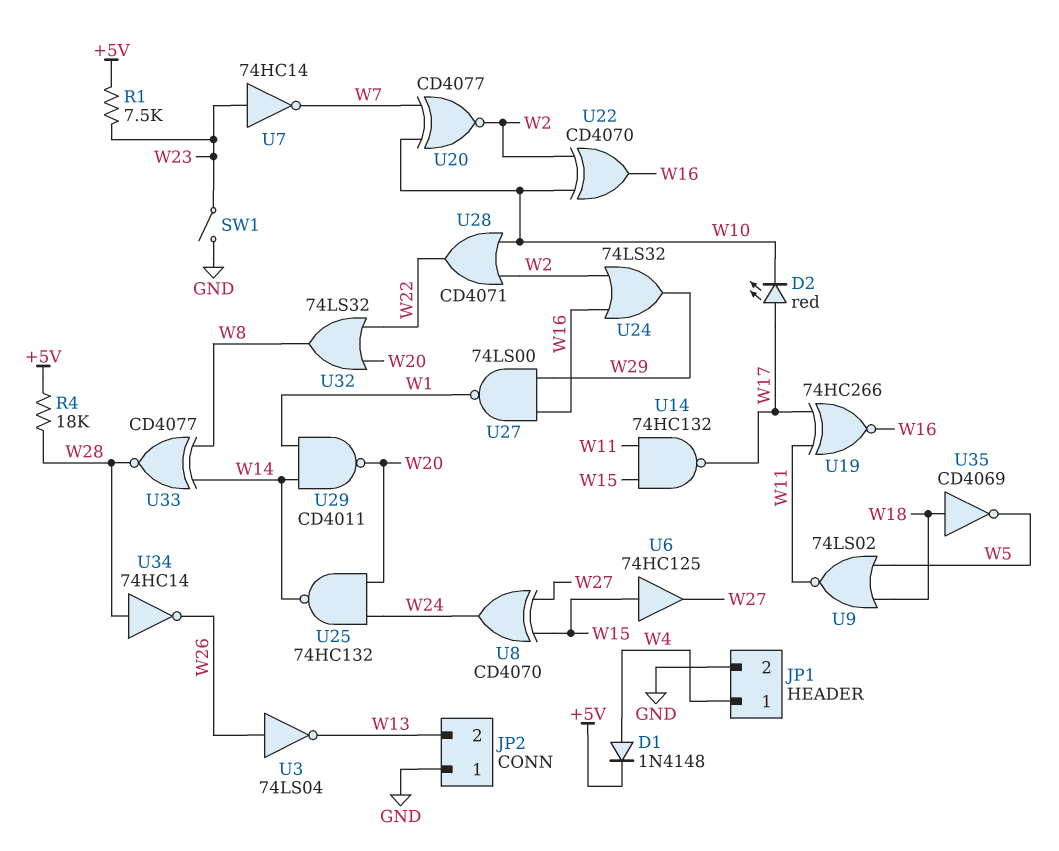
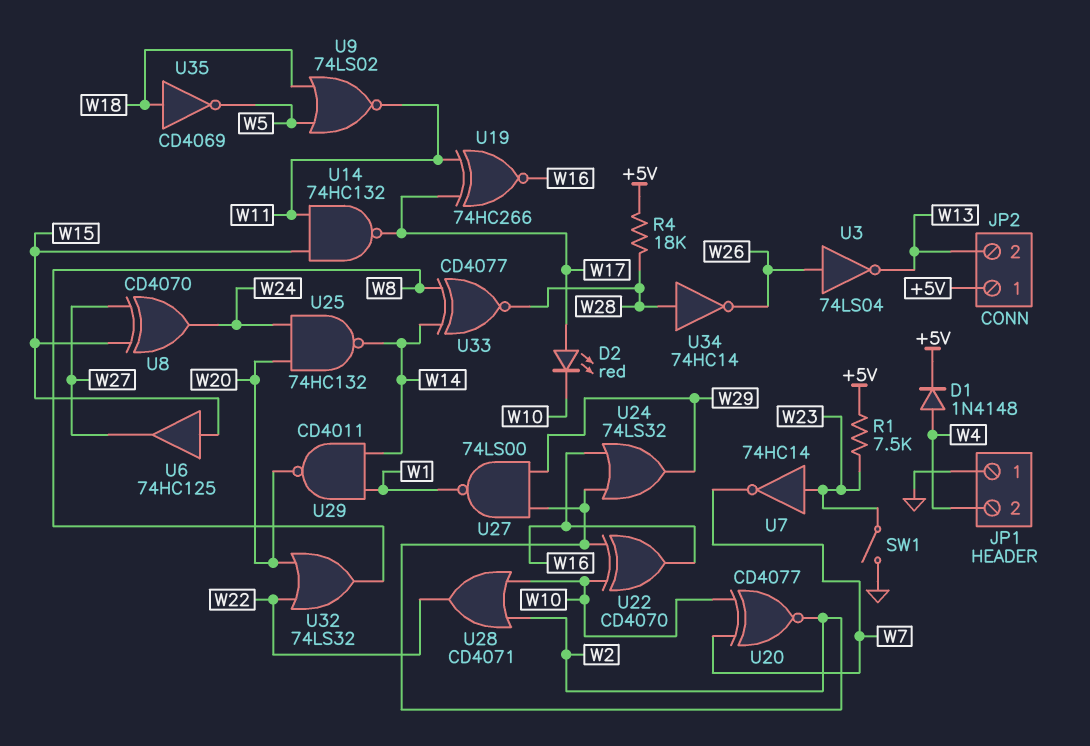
JP1 pin 1: W4 -> GND
JP1 pin 2: GND -> W4
JP2 pin 1: GND -> +5V
U27: NAND 74LS00 (in W16, in W29, out W1) -> NAND 74LS00 (in W2, in W29, out W1)

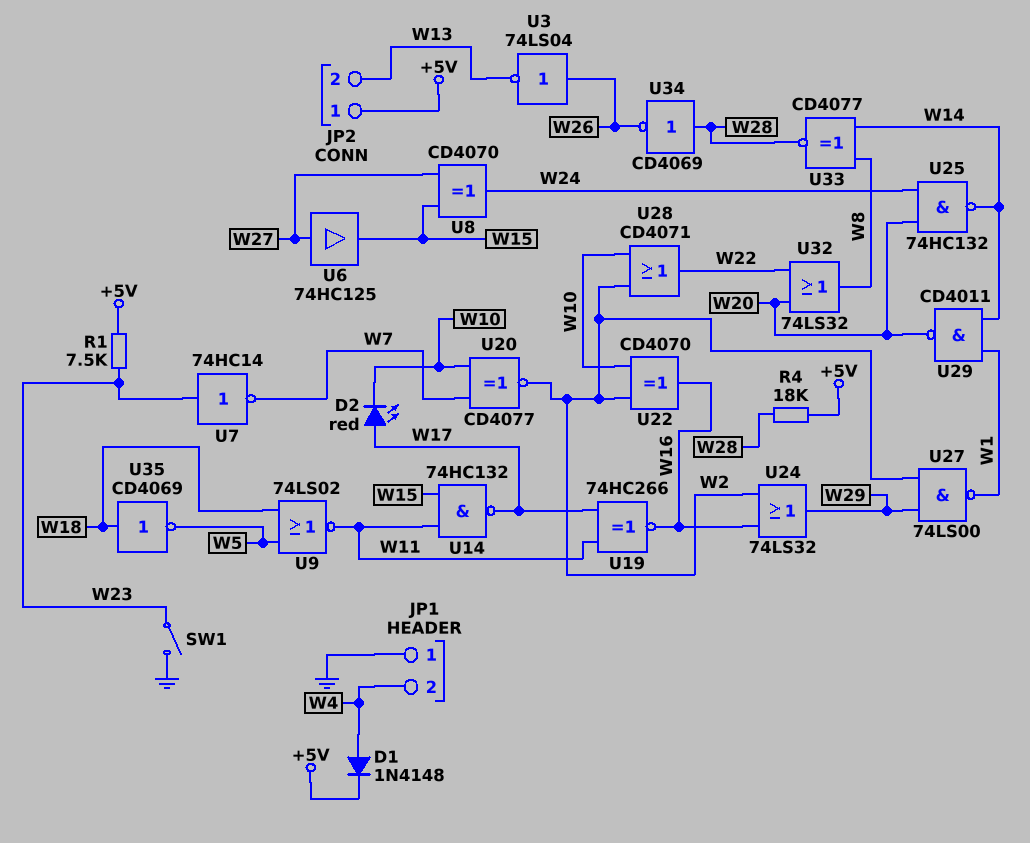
U6: buffer 74HC125 (in W15, out W27) -> buffer 74HC125 (in W27, out W15)
U34: NOT 74HC14 (in W28, out W26) -> NOT CD4069 (in W28, out W26)

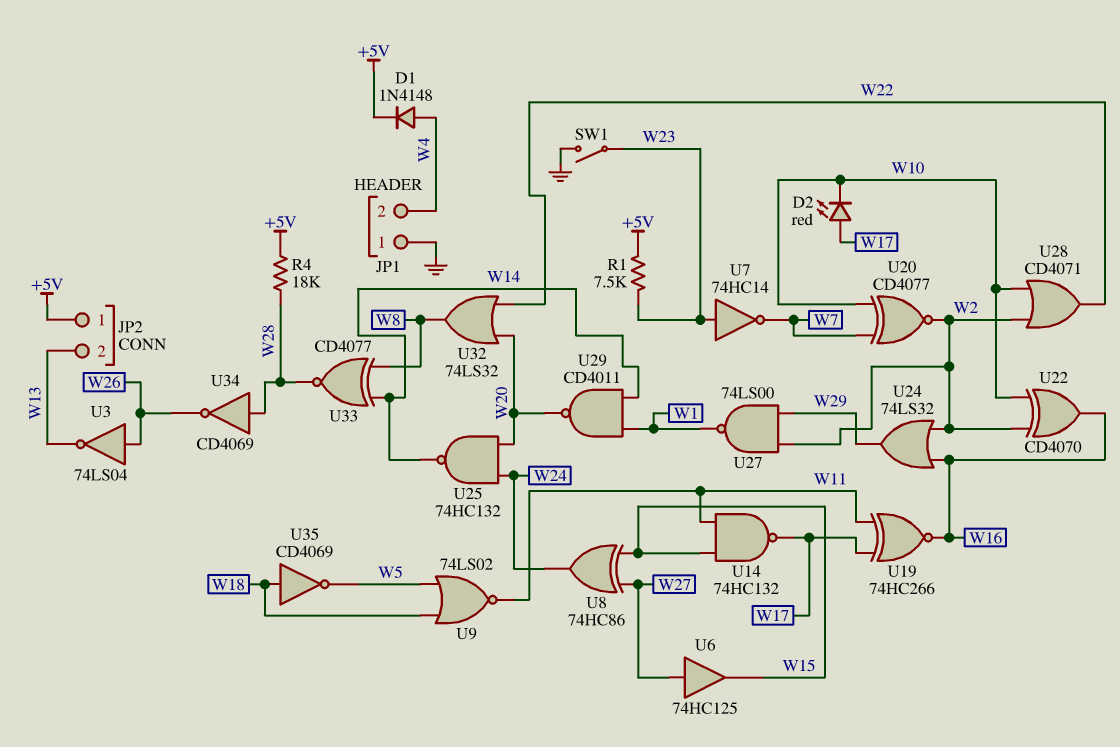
U8: XOR CD4070 (in W15, in W27, out W24) -> XOR 74HC86 (in W15, in W27, out W24)

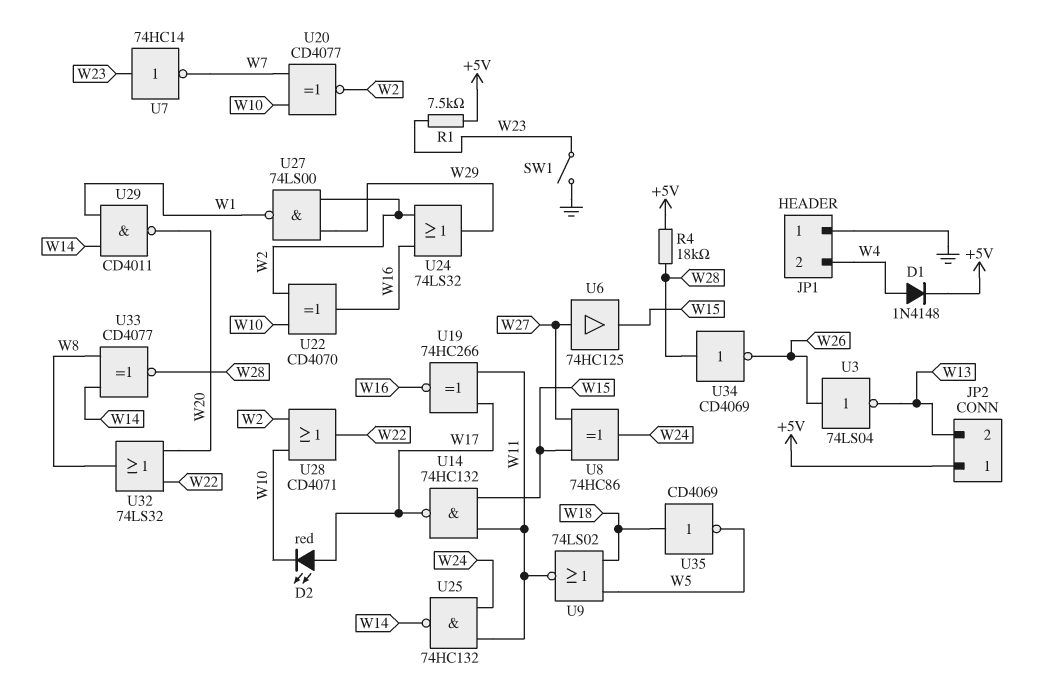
U25: NAND 74HC132 (in W20, in W24, out W14) -> NAND 74HC132 (in W11, in W24, out W14)

